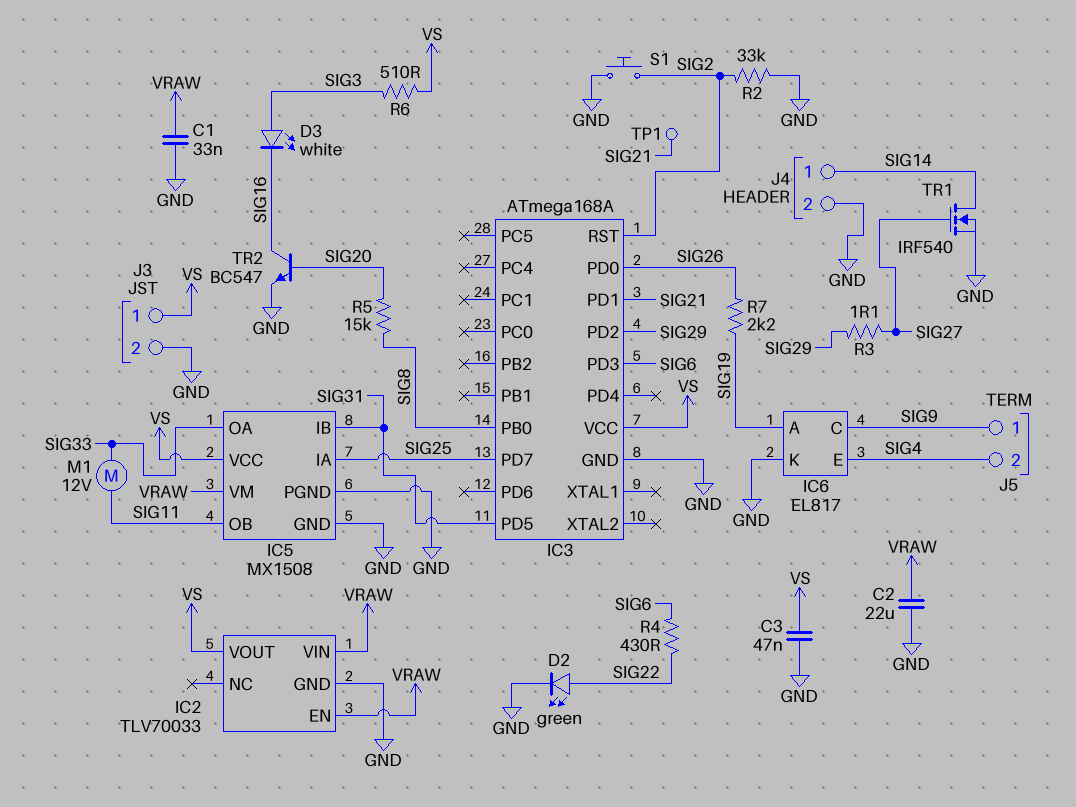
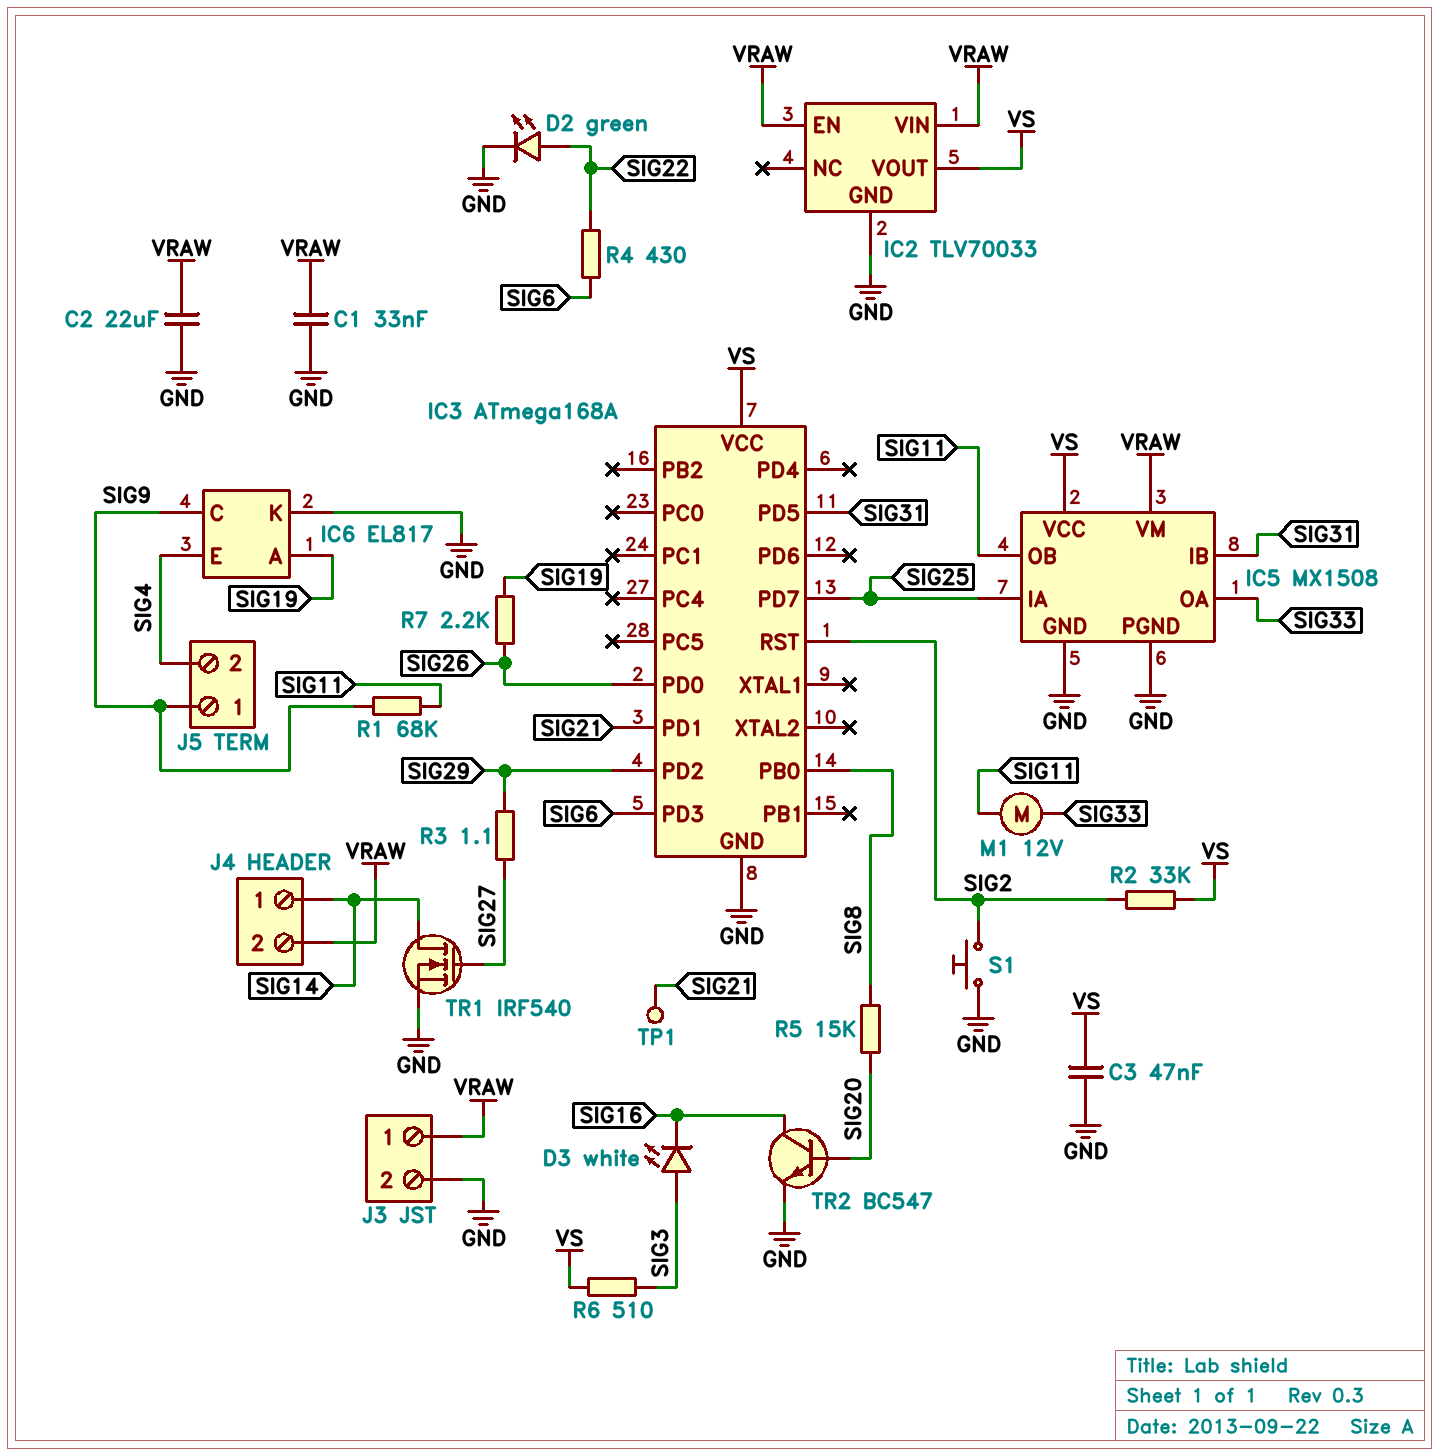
J3 pin 1: VS -> VRAW
J4 pin 2: GND -> VRAW
R1: none -> 68k (SIG9, SIG11)
R2: 33k (GND, SIG2) -> 33k (SIG2, VS)

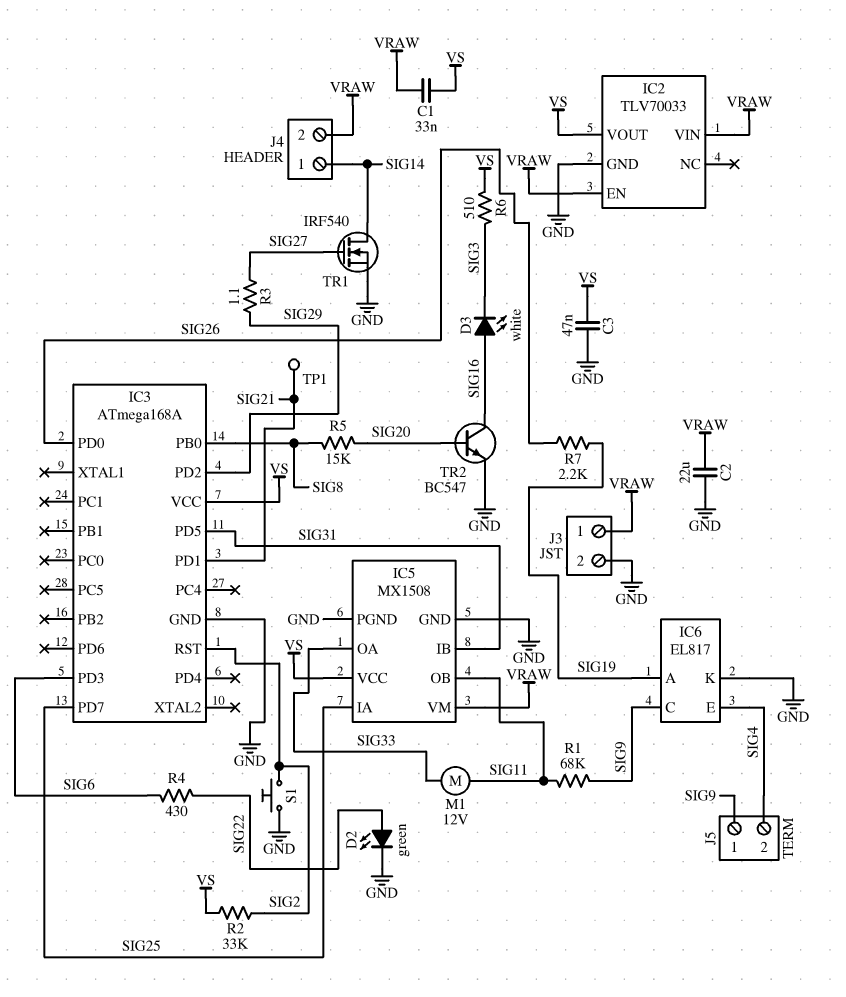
C1: 33nF (GND, VRAW) -> 33nF (VRAW, VS)
D3: LED white (A SIG3, K SIG16) -> LED white (A SIG16, K SIG3)

